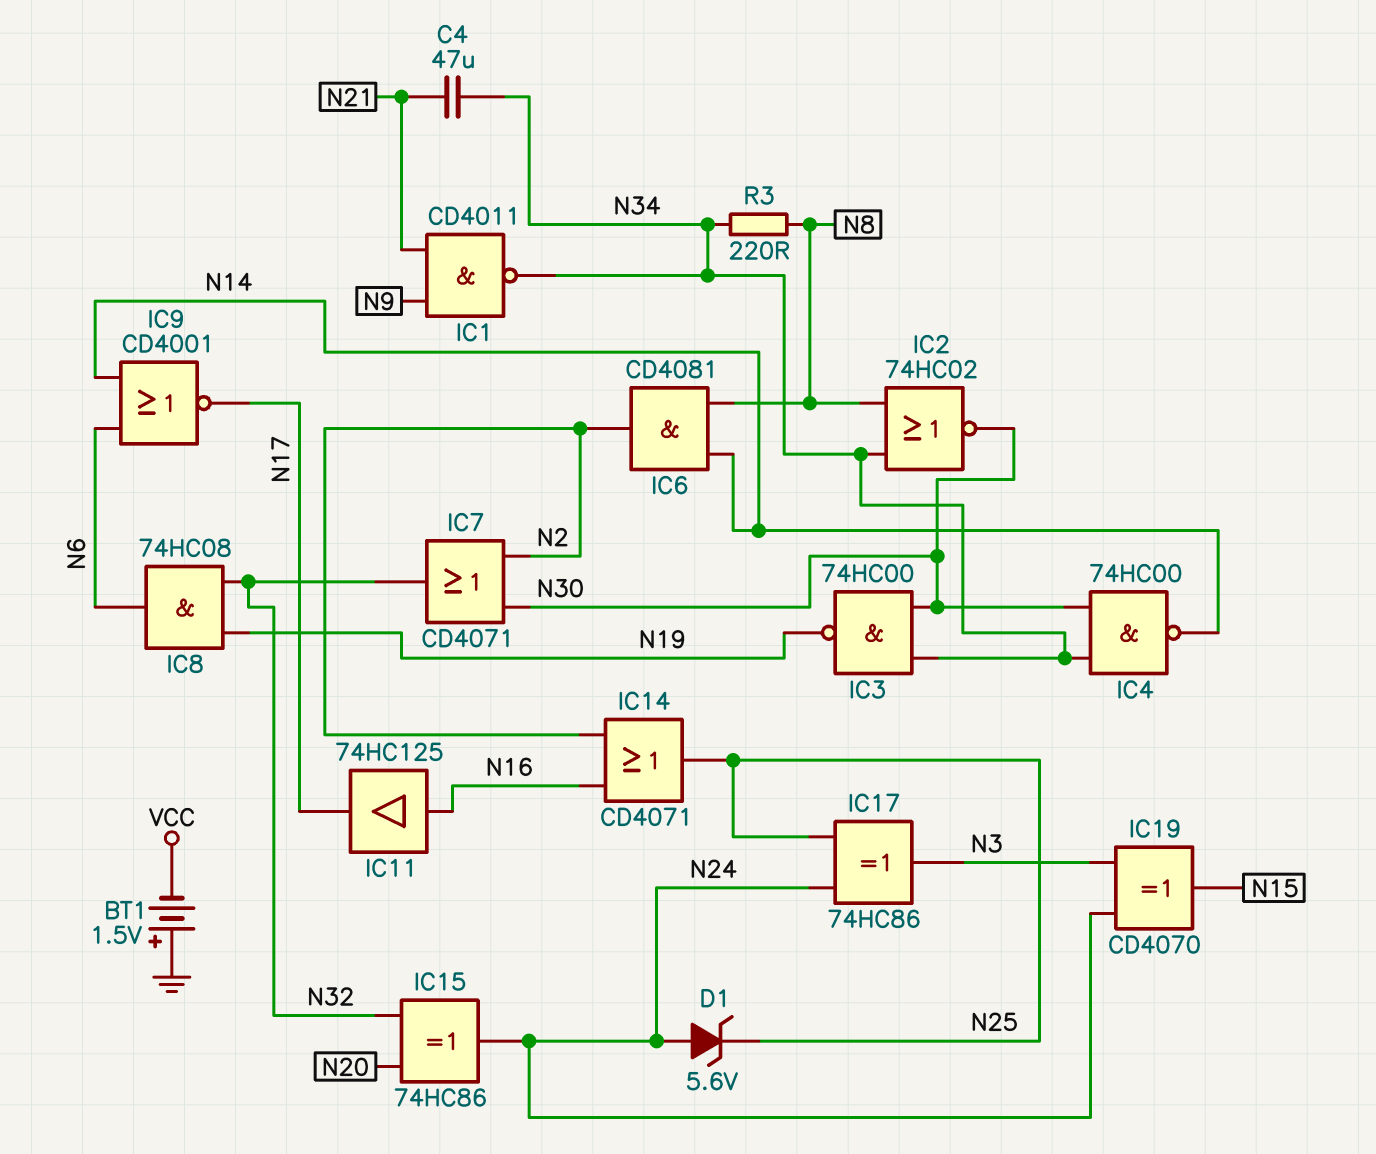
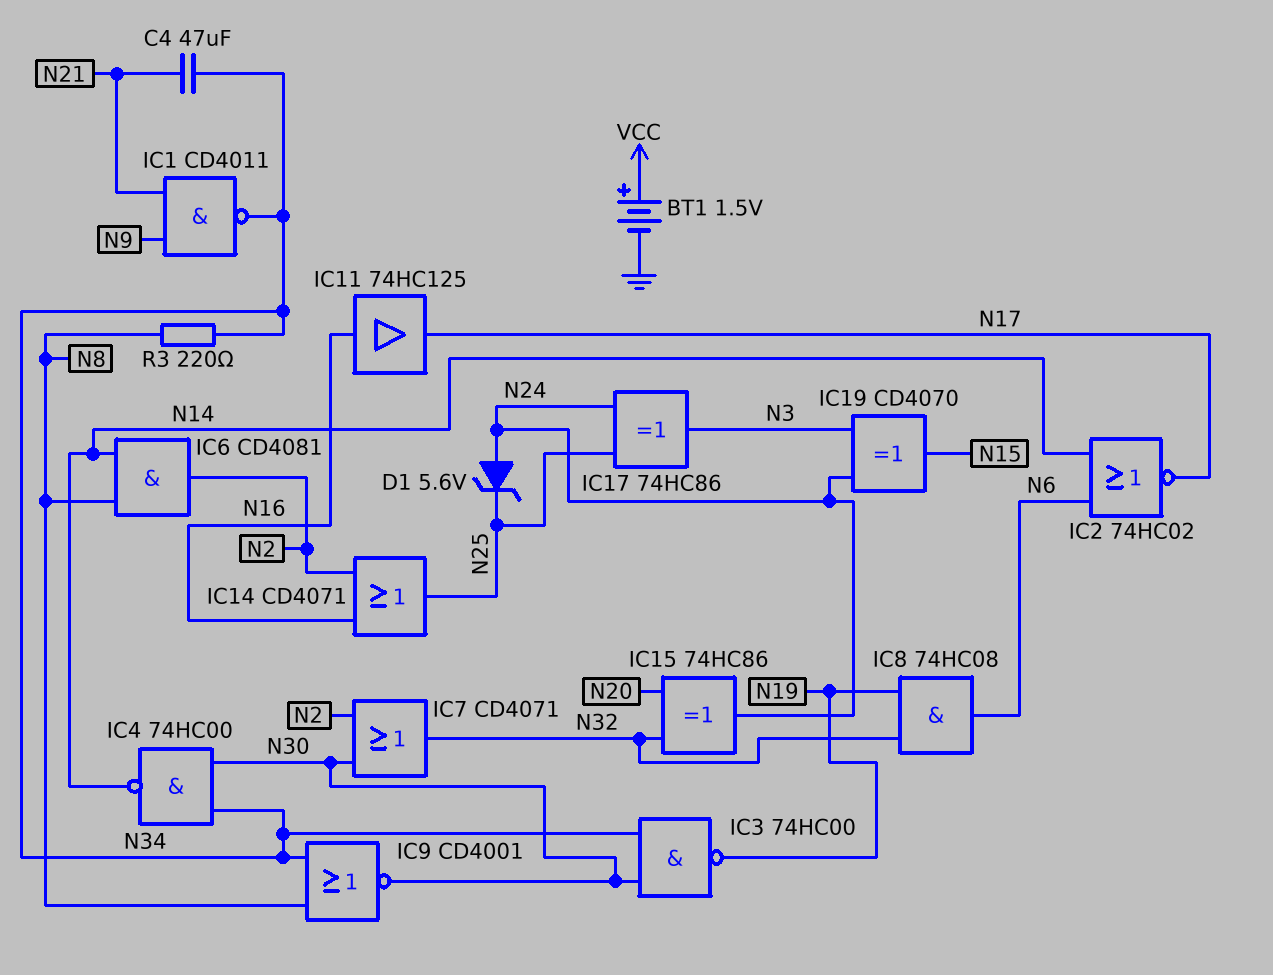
BT1: 1.5V (plus GND, minus VCC) -> 1.5V (plus VCC, minus GND)
IC2: NOR 74HC02 (in N8, in N34, out N30) -> NOR 74HC02 (in N6, in N14, out N17)
IC9: NOR CD4001 (in N6, in N14, out N17) -> NOR CD4001 (in N8, in N34, out N30)

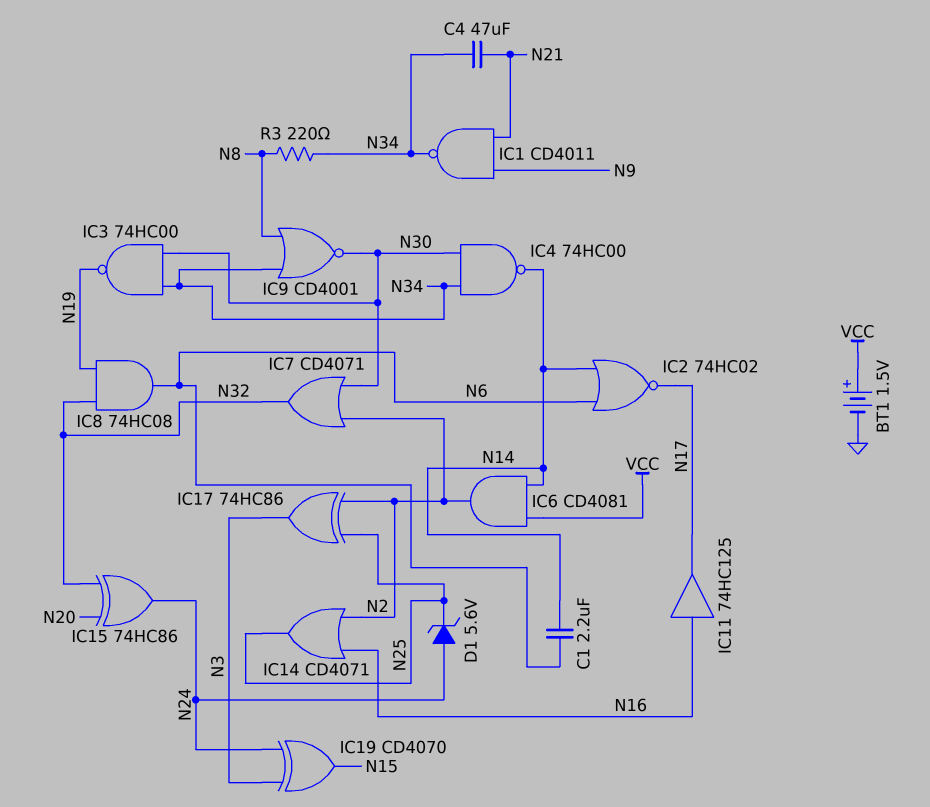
C1: none -> 2.2uF (N6, N14)
IC6: AND CD4081 (in N8, in N14, out N2) -> AND CD4081 (in N14, in VCC, out N2)
IC17: XOR 74HC86 (in N24, in N25, out N3) -> XOR 74HC86 (in N2, in N25, out N3)

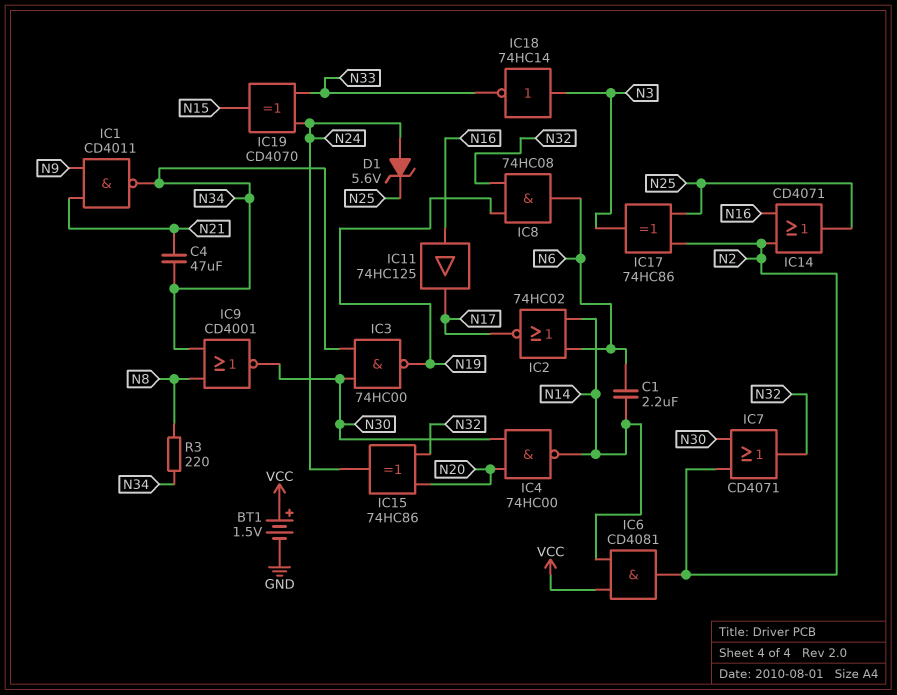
IC4: NAND 74HC00 (in N30, in N34, out N14) -> NAND 74HC00 (in N20, in N30, out N14)
IC18: none -> NOT 74HC14 (in N3, out N33)
IC19: XOR CD4070 (in N3, in N24, out N15) -> XOR CD4070 (in N24, in N33, out N15)

